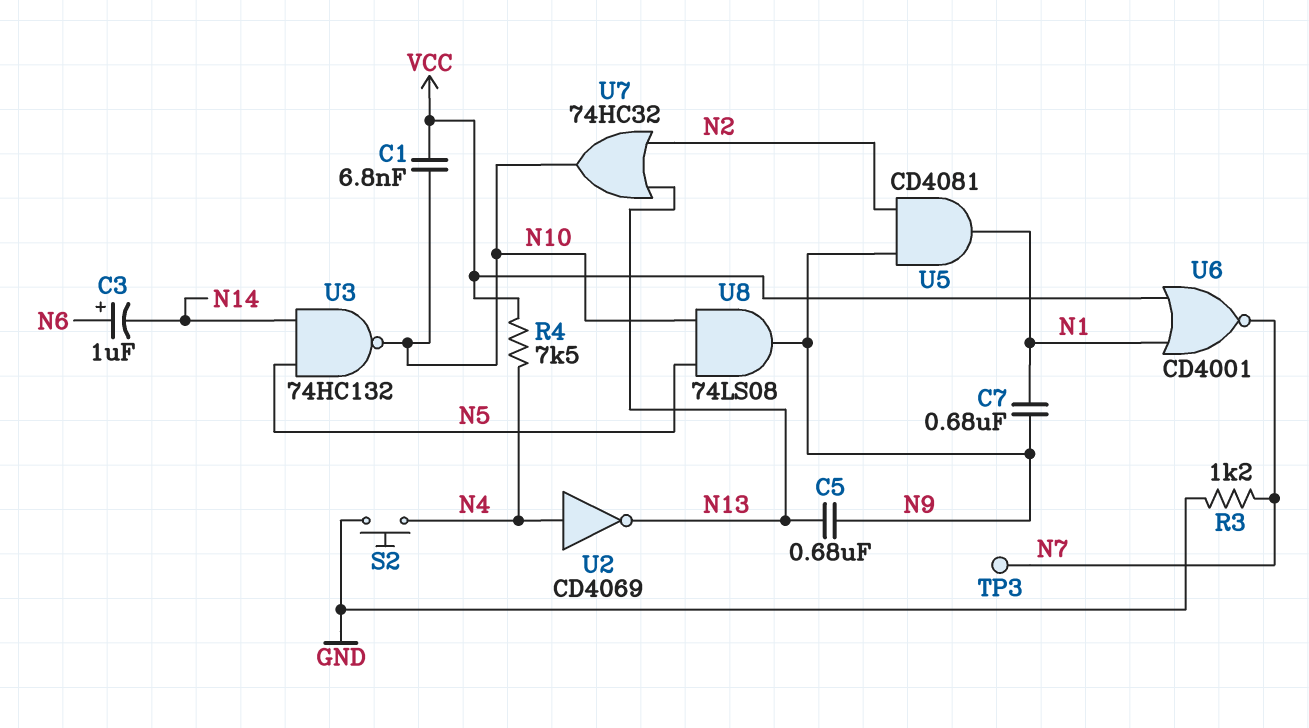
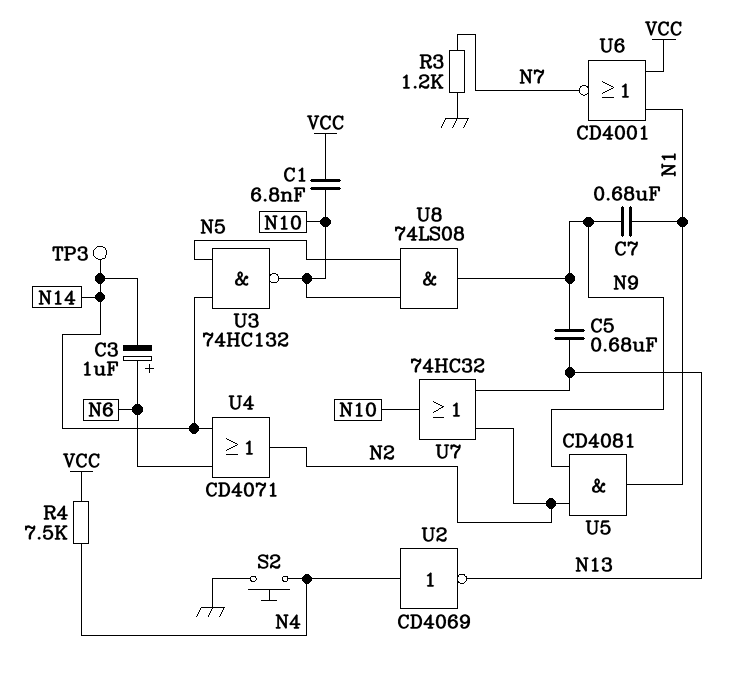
TP3: test point (N7) -> test point (N14)
U4: none -> OR CD4071 (in N6, in N14, out N2)

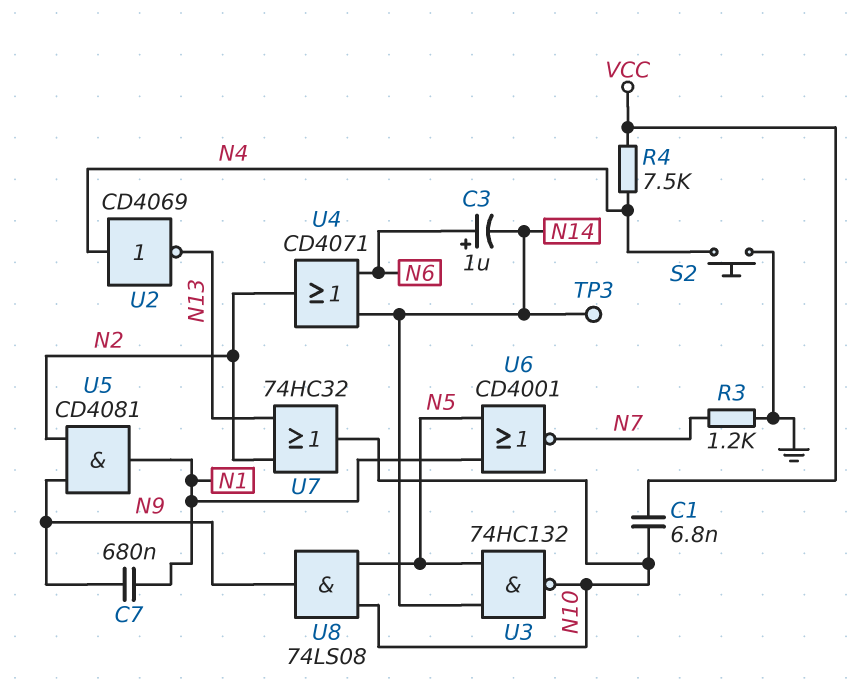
C5: 680nF (N9, N13) -> none
U6: NOR CD4001 (in N1, in VCC, out N7) -> NOR CD4001 (in N1, in N5, out N7)

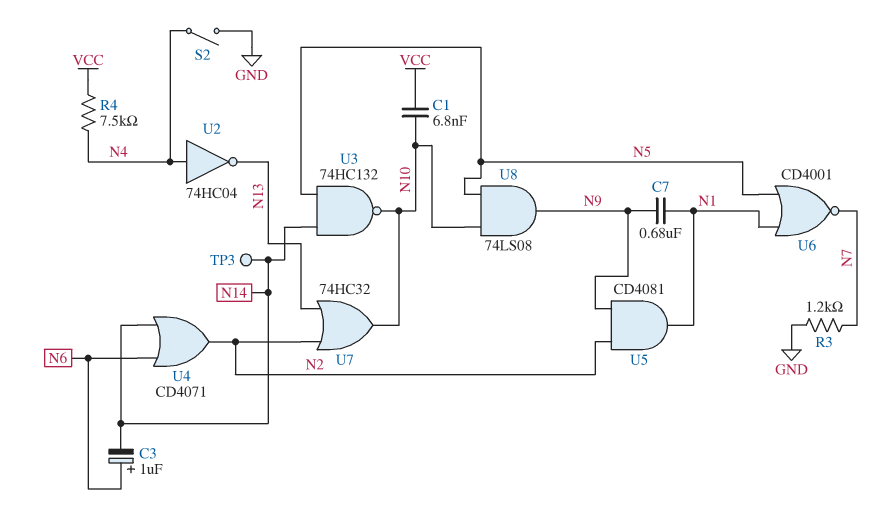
S2: button (GND, N4) -> switch (GND, N4)
U2: NOT CD4069 (in N4, out N13) -> NOT 74HC04 (in N4, out N13)

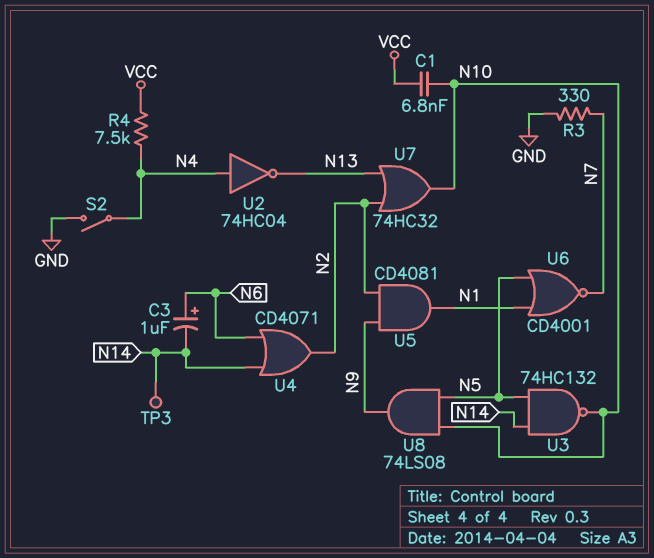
C7: 680nF (N1, N9) -> none
R3: 1.2k (GND, N7) -> 330 (GND, N7)

